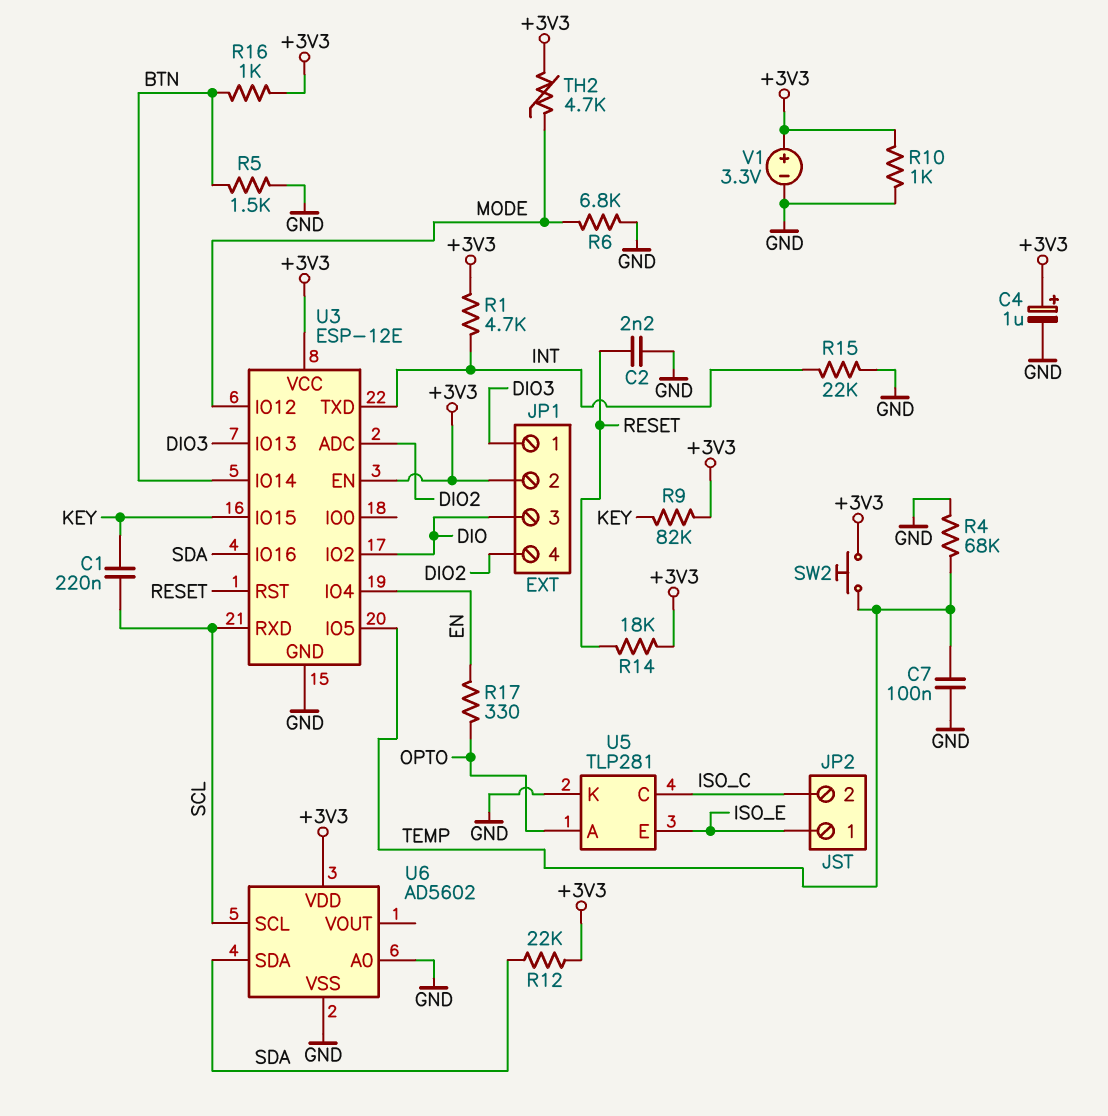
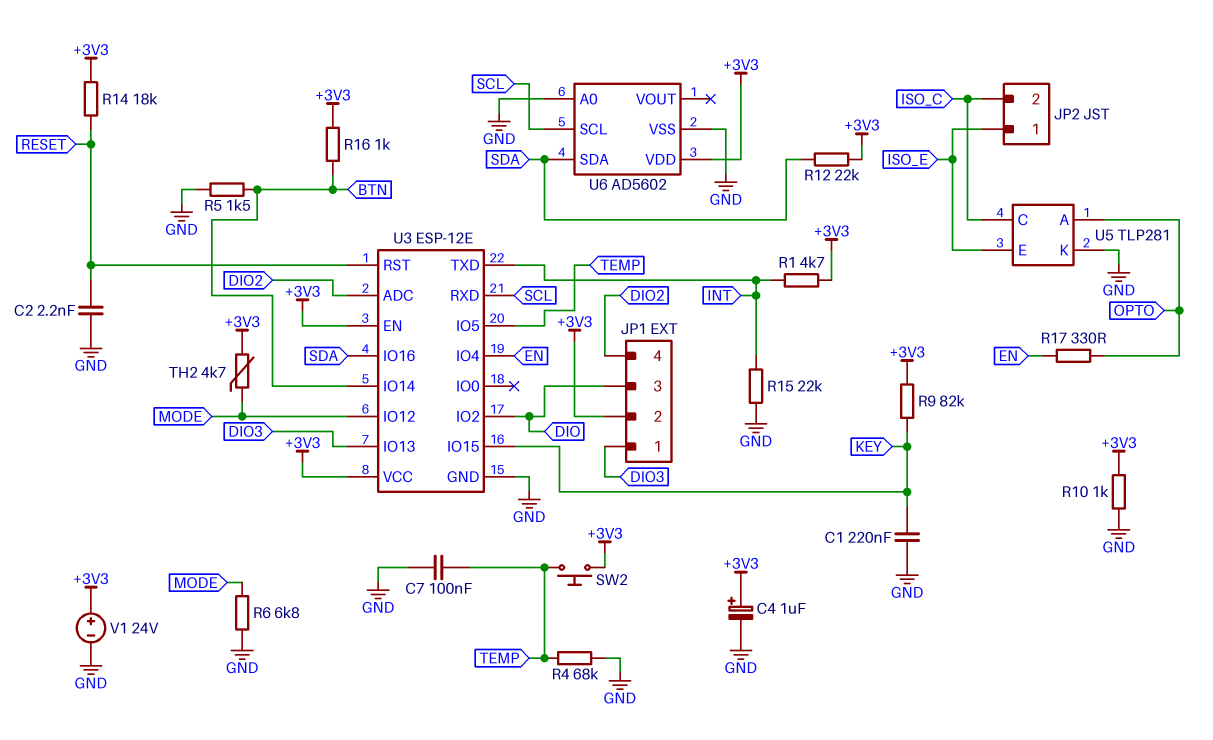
C1: 220nF (KEY, SCL) -> 220nF (GND, KEY)
V1: 3.3V (plus +3V3, minus GND) -> 24V (plus +3V3, minus GND)

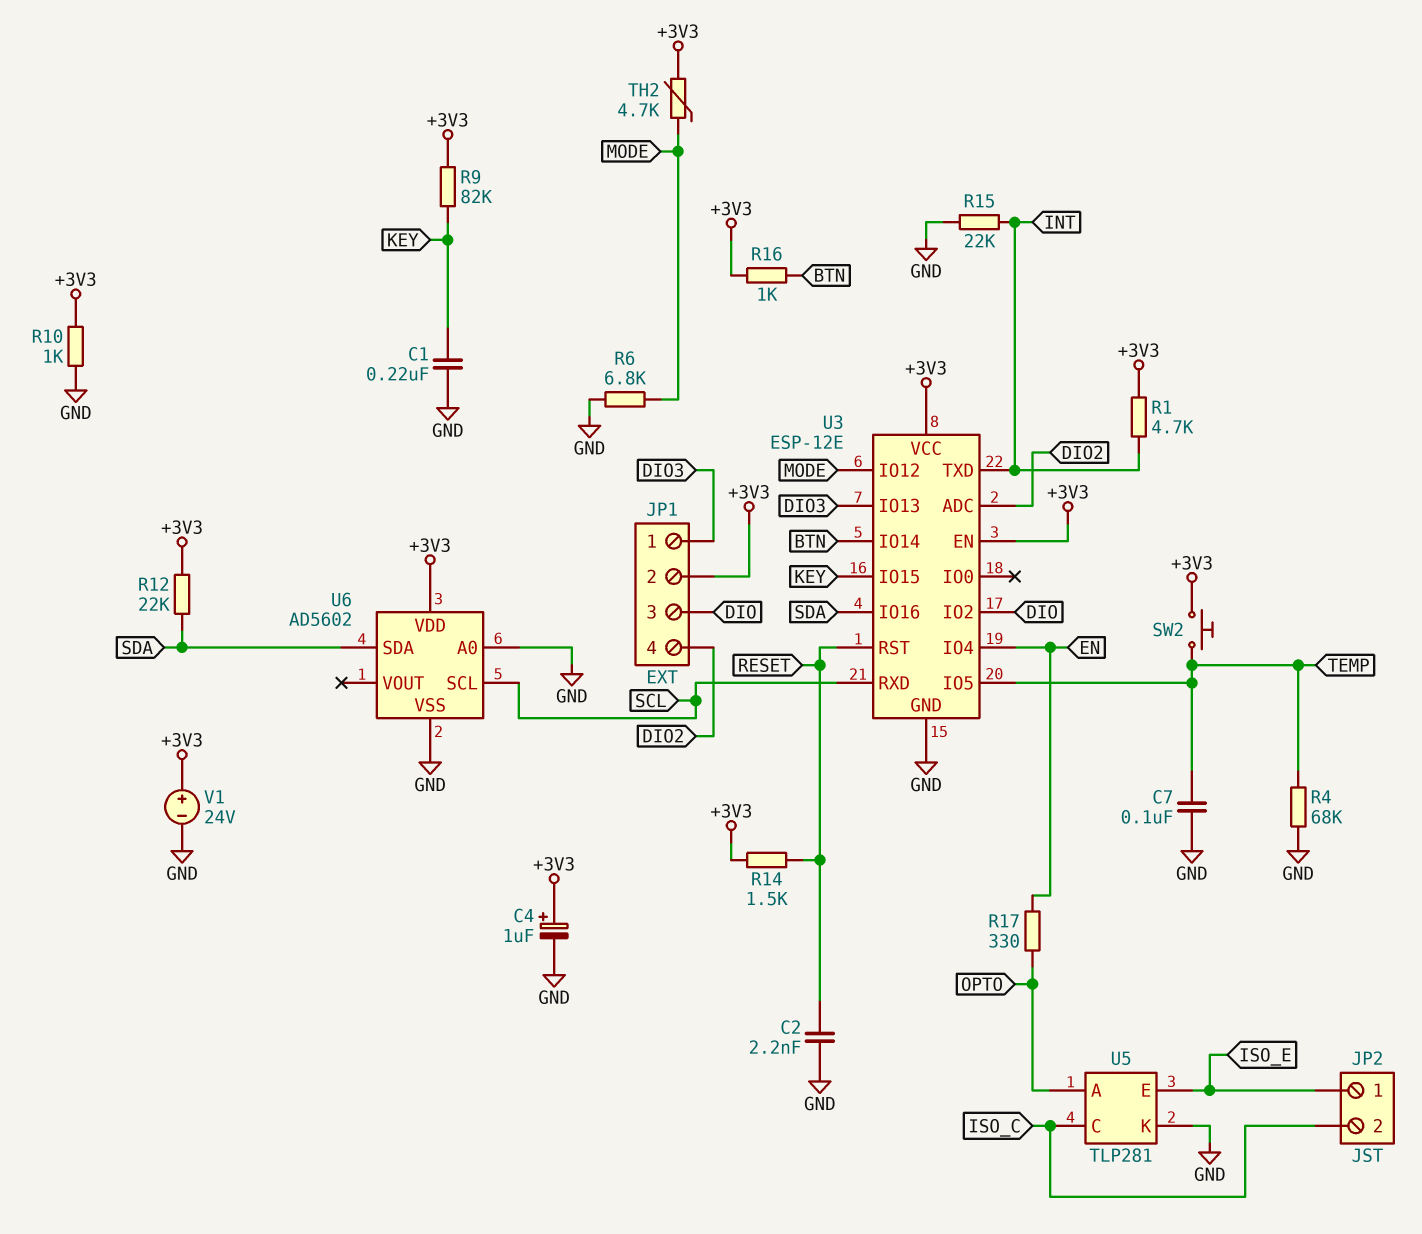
R5: 1.5k (BTN, GND) -> none
R14: 18k (+3V3, RESET) -> 1.5k (+3V3, RESET)

